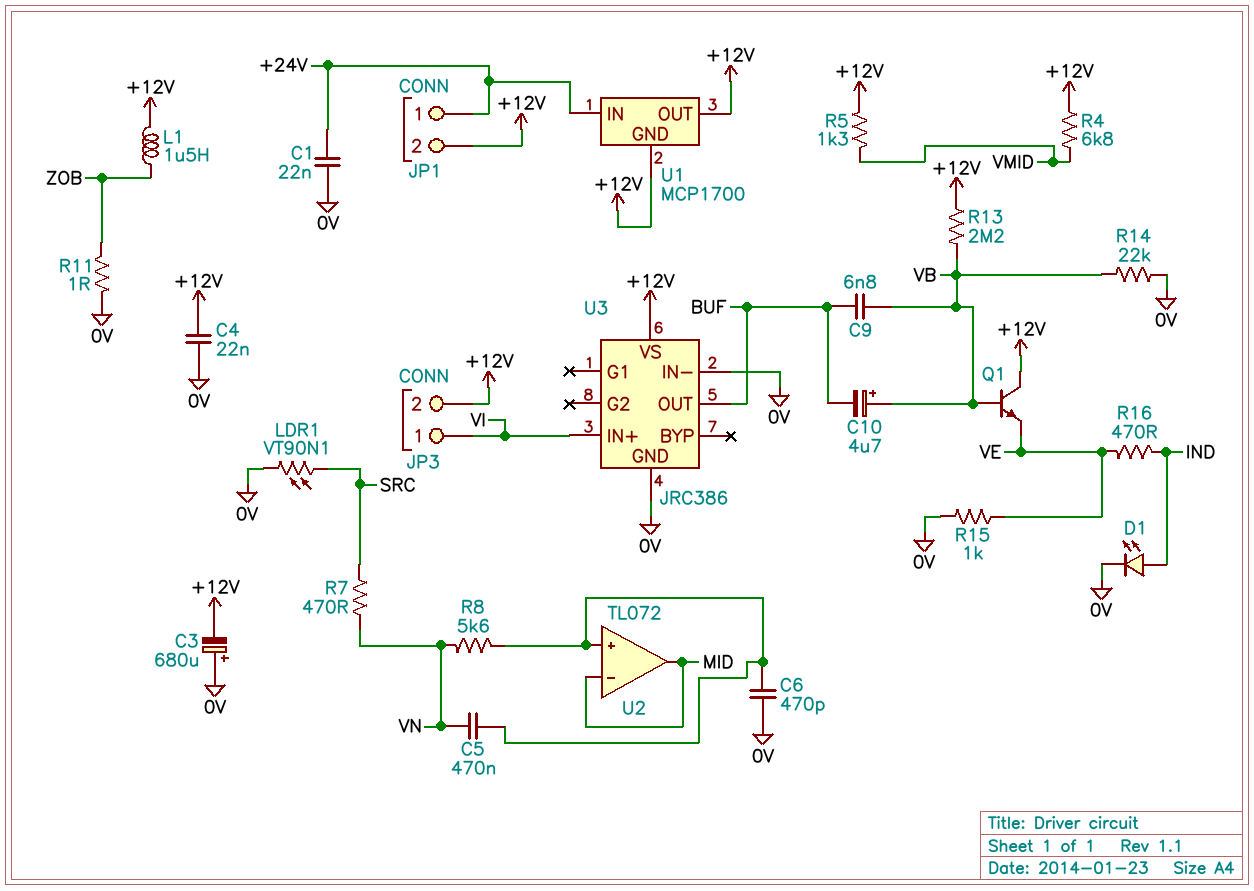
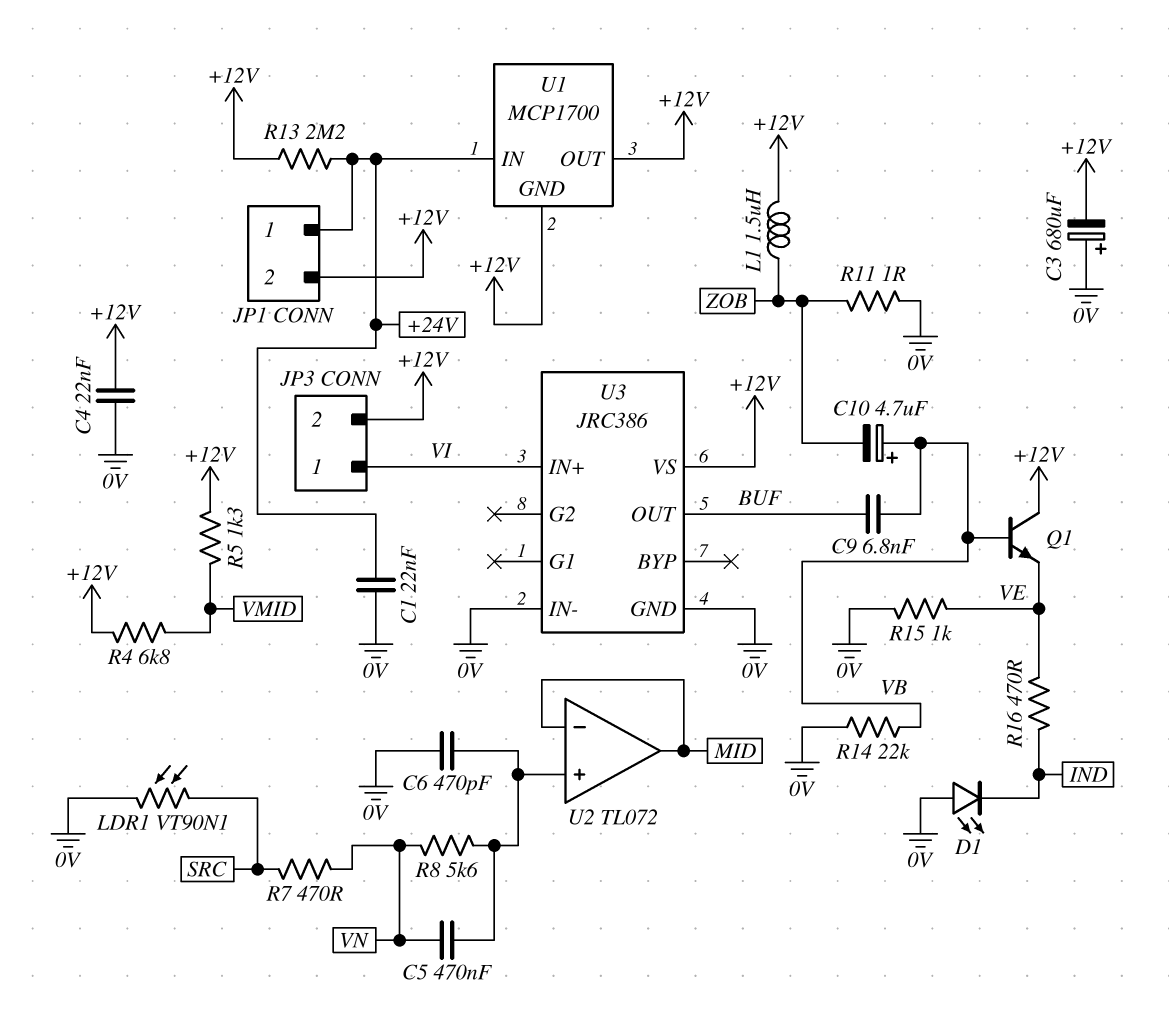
C10: 4.7uF (plus VB, minus BUF) -> 4.7uF (plus VB, minus ZOB)
D1: LED (A IND, K 0V) -> LED (A 0V, K IND)
R13: 2.2M (+12V, VB) -> 2.2M (+12V, +24V)

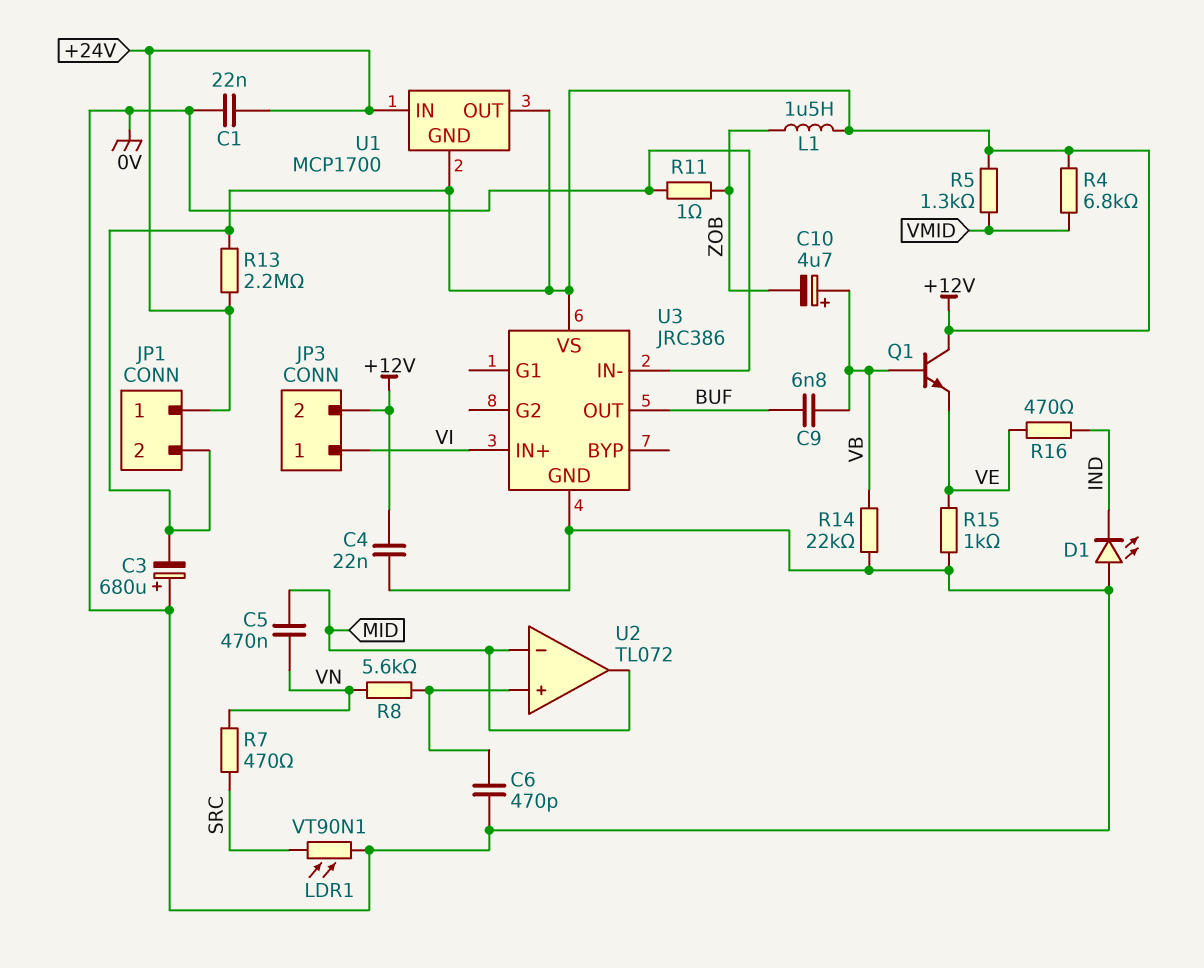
C5: 470nF (U2/in+, VN) -> 470nF (MID, VN)

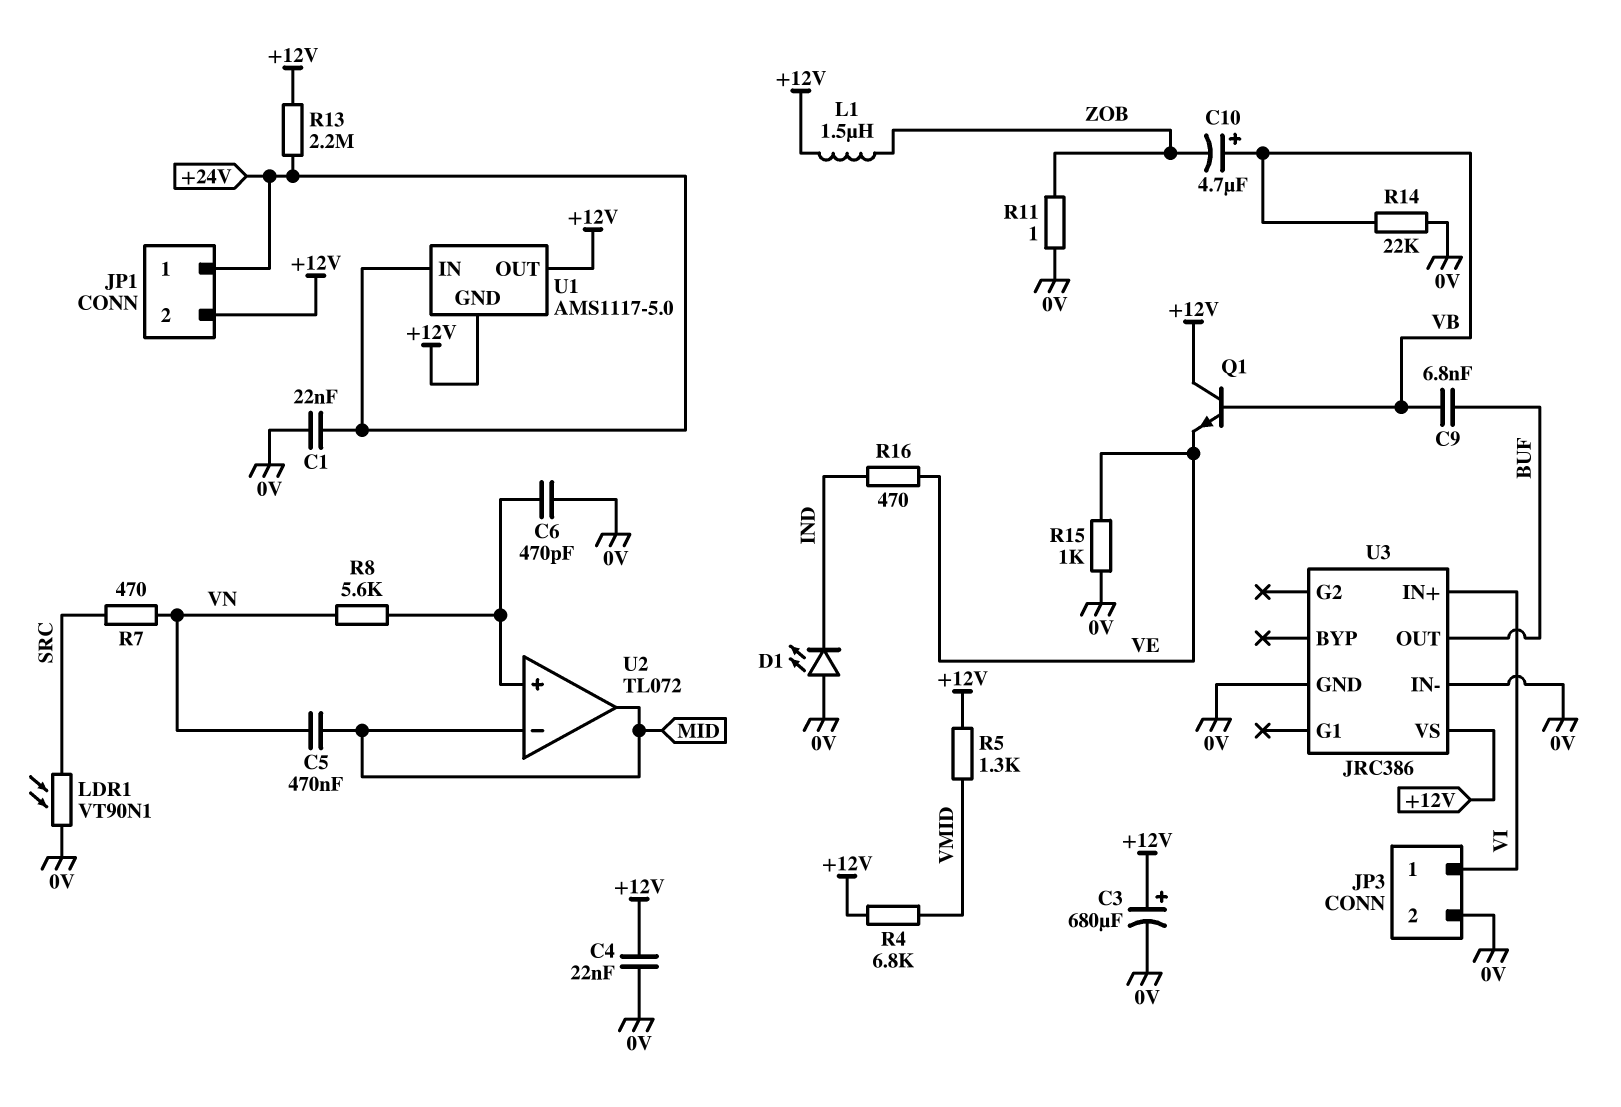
C3: 680uF (plus 0V, minus +12V) -> 680uF (plus +12V, minus 0V)
JP3 pin 2: +12V -> 0V
U1: MCP1700 -> AMS1117-5.0

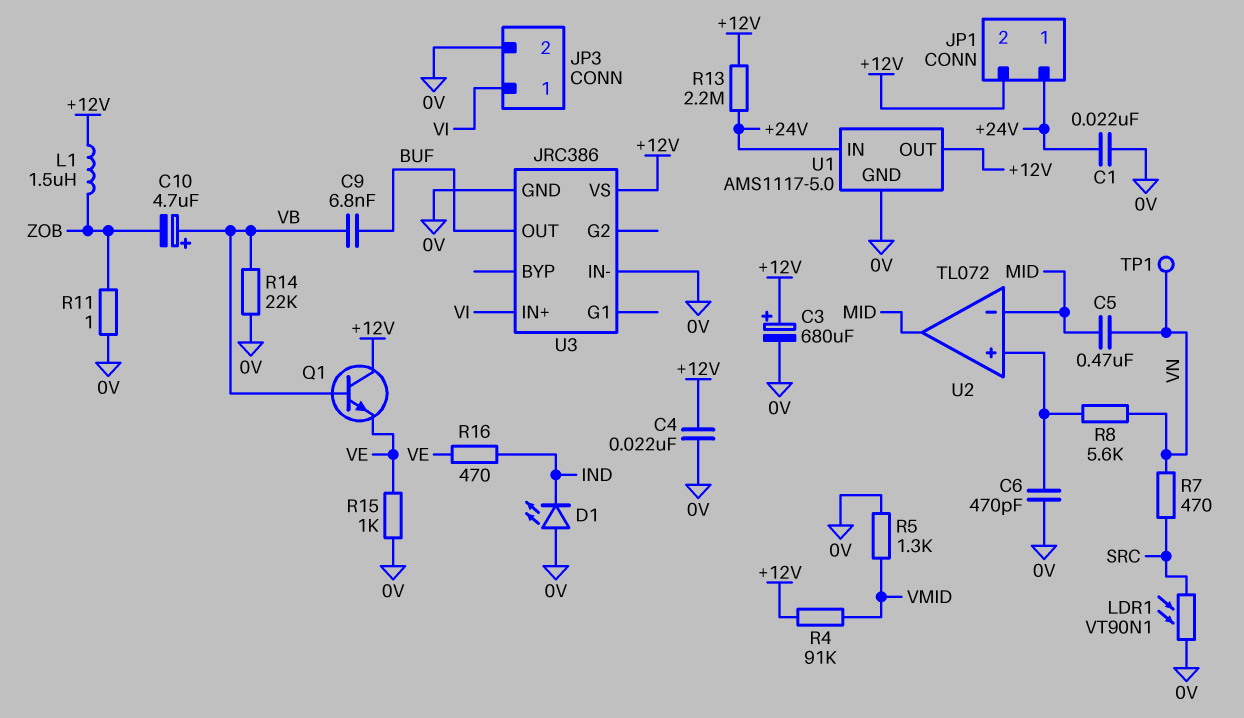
R4: 6.8k (+12V, VMID) -> 91k (+12V, VMID)
R5: 1.3k (+12V, VMID) -> 1.3k (0V, VMID)
TP1: none -> test point (VN)
U1 pin GND: +12V -> 0V

